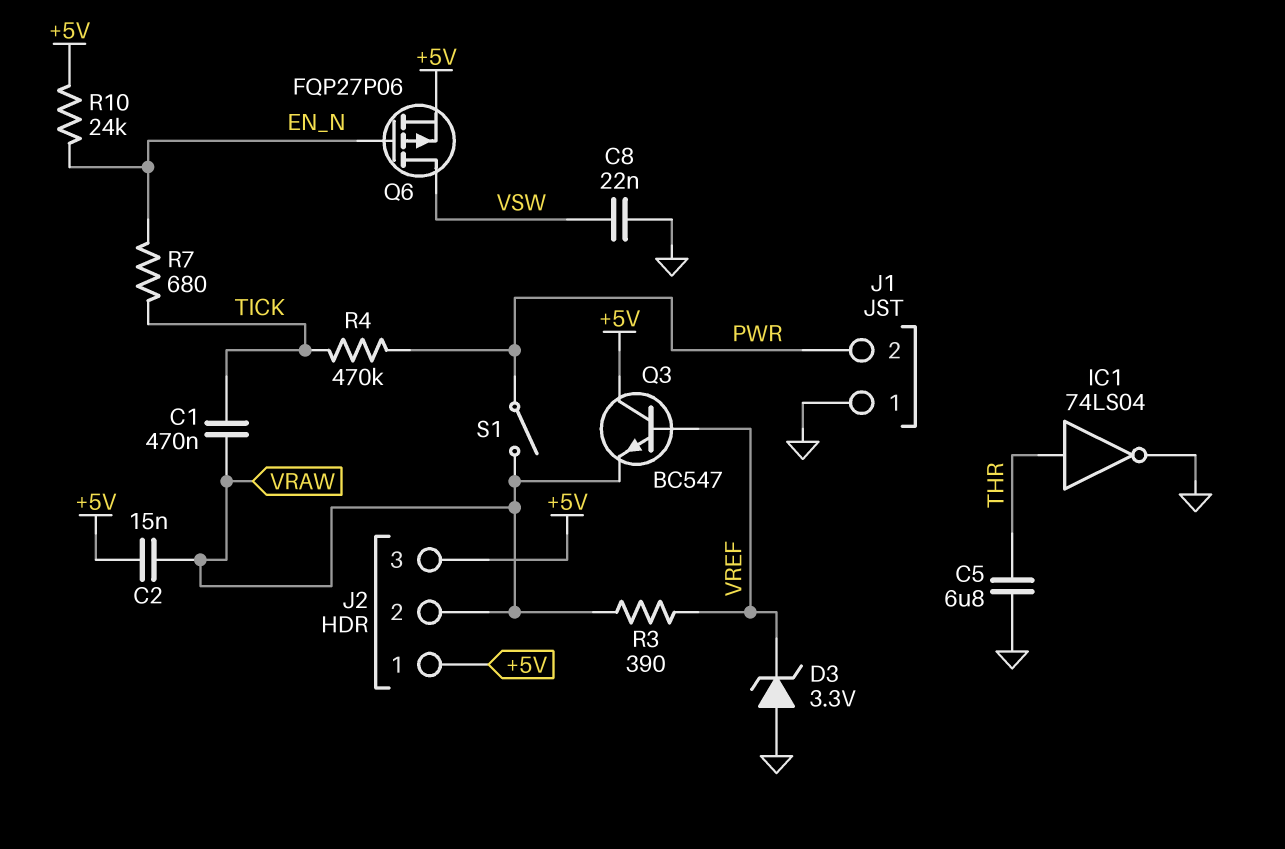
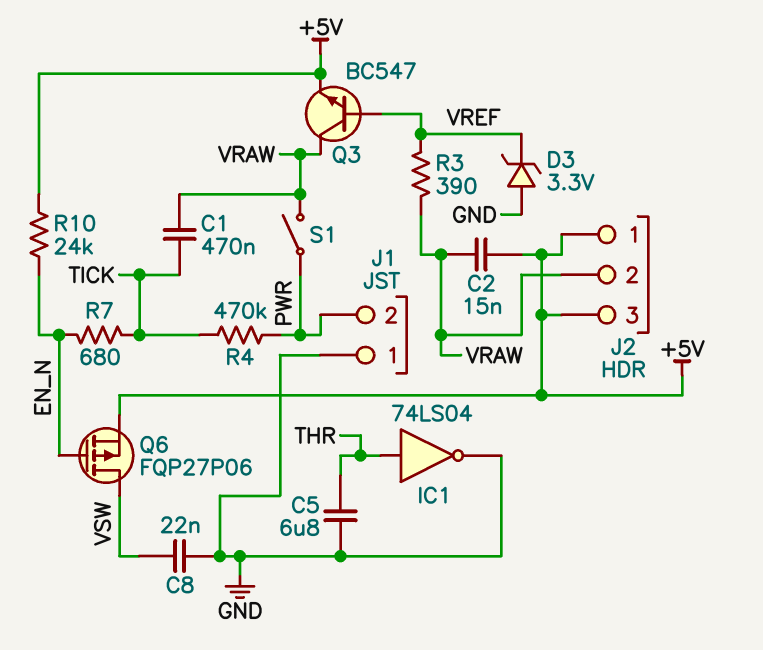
Q3: NPN BC547 (B VREF, C +5V, E VRAW) -> NPN BC547 (B VREF, C VRAW, E +5V)

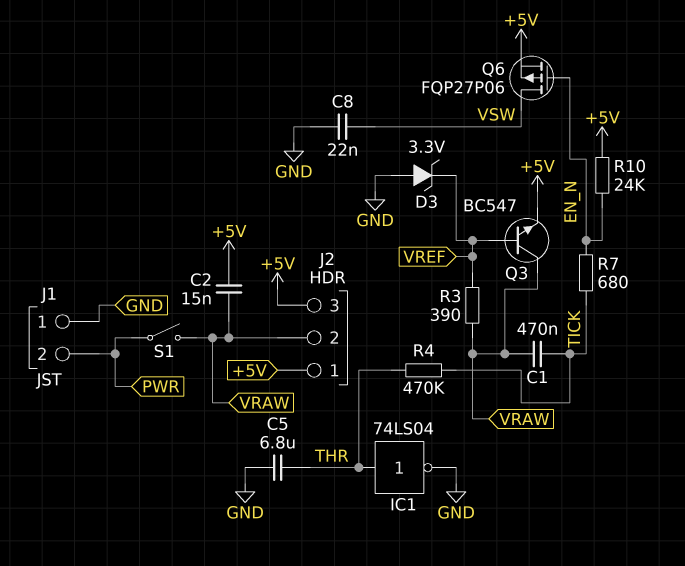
R4: 470k (PWR, TICK) -> 470k (THR, TICK)

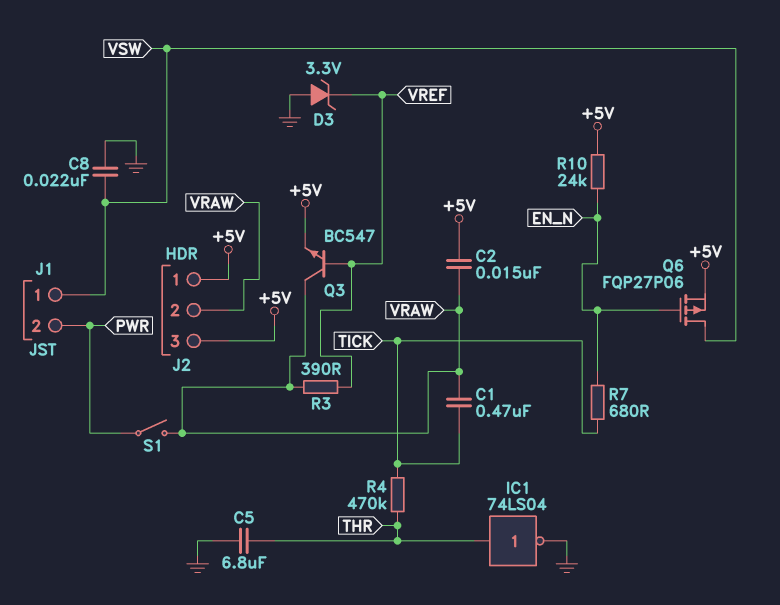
J1 pin 1: GND -> VSW

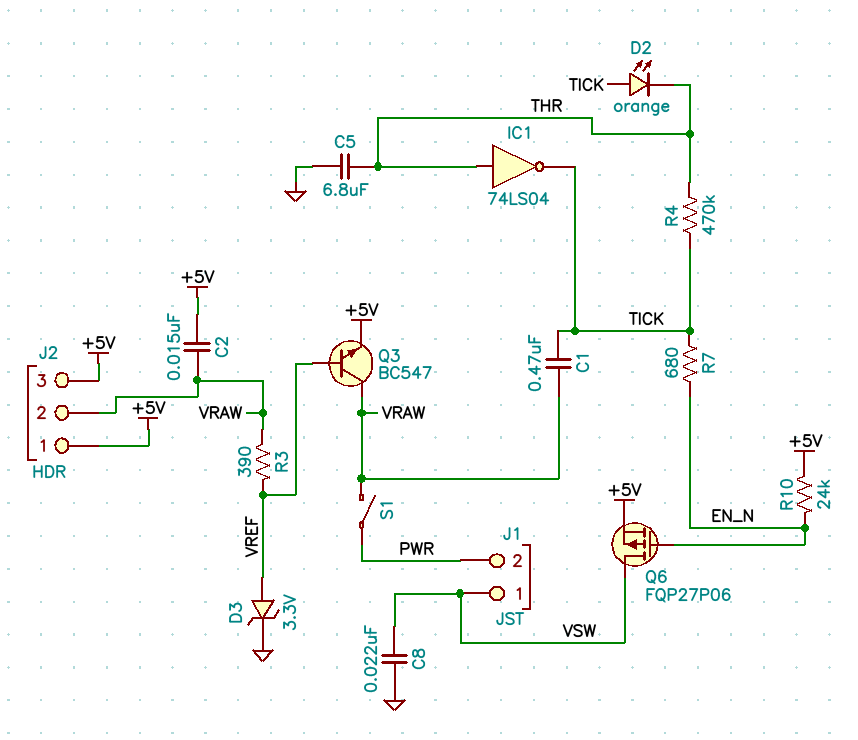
D2: none -> LED orange (A TICK, K THR)
D3: zener 3.3V (A GND, K VREF) -> zener 3.3V (A VREF, K GND)
IC1: NOT 74LS04 (in THR, out GND) -> NOT 74LS04 (in THR, out TICK)

